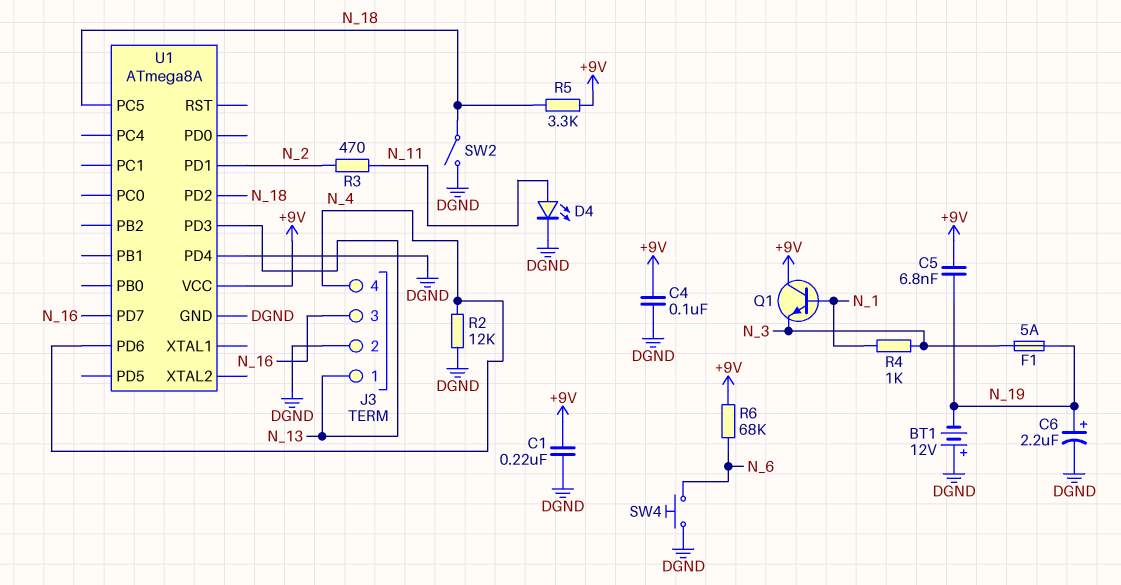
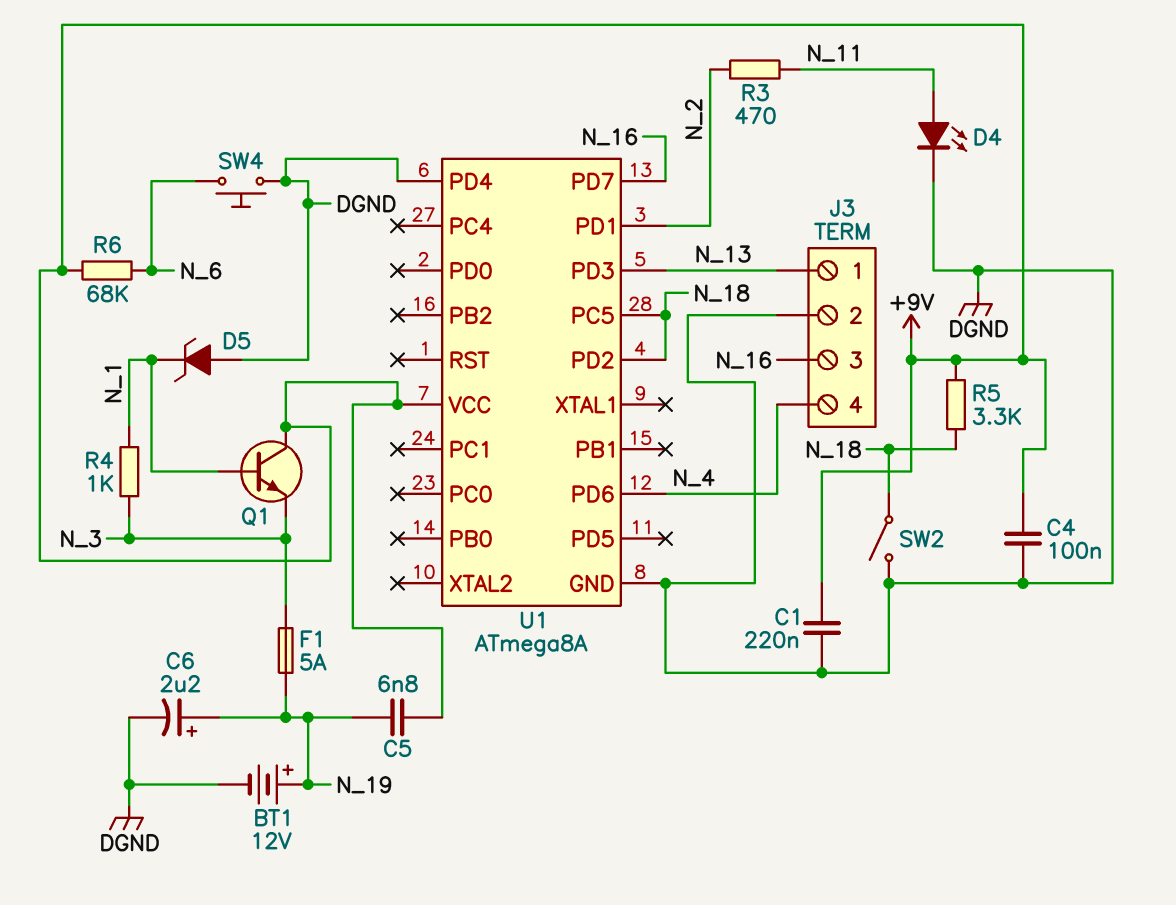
BT1: 12V (plus DGND, minus N_19) -> 12V (plus N_19, minus DGND)
D5: none -> zener (A DGND, K N_1)
R2: 12k (DGND, N_4) -> none

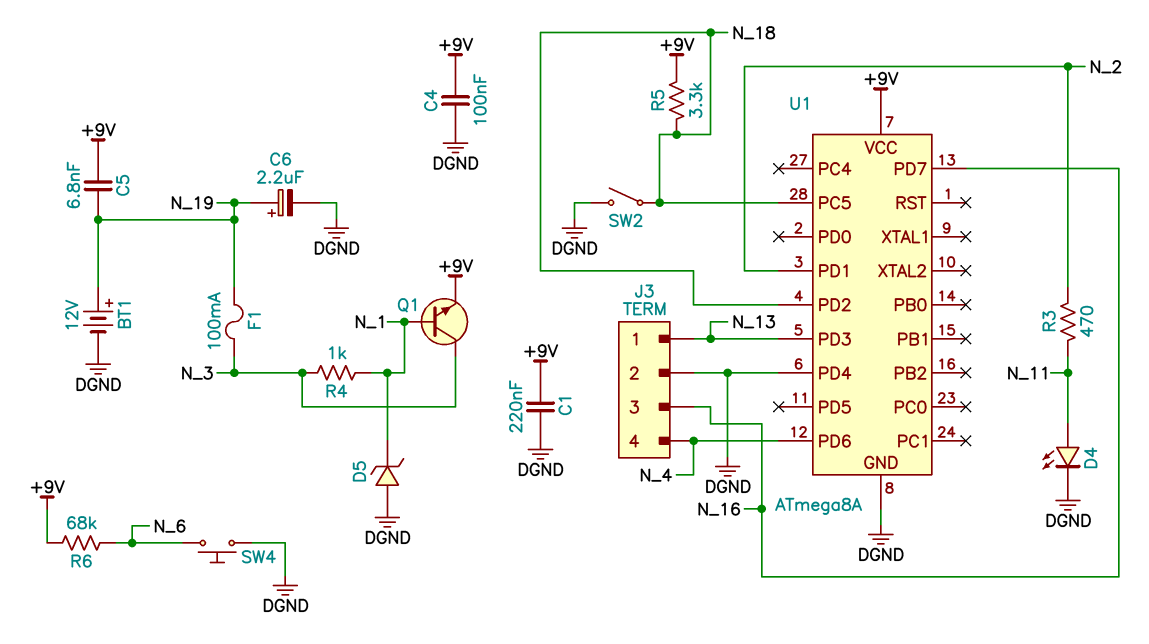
F1: 5A (N_3, N_19) -> 100mA (N_3, N_19)
Q1: NPN (B N_1, C +9V, E N_3) -> NPN (B N_1, C N_3, E +9V)

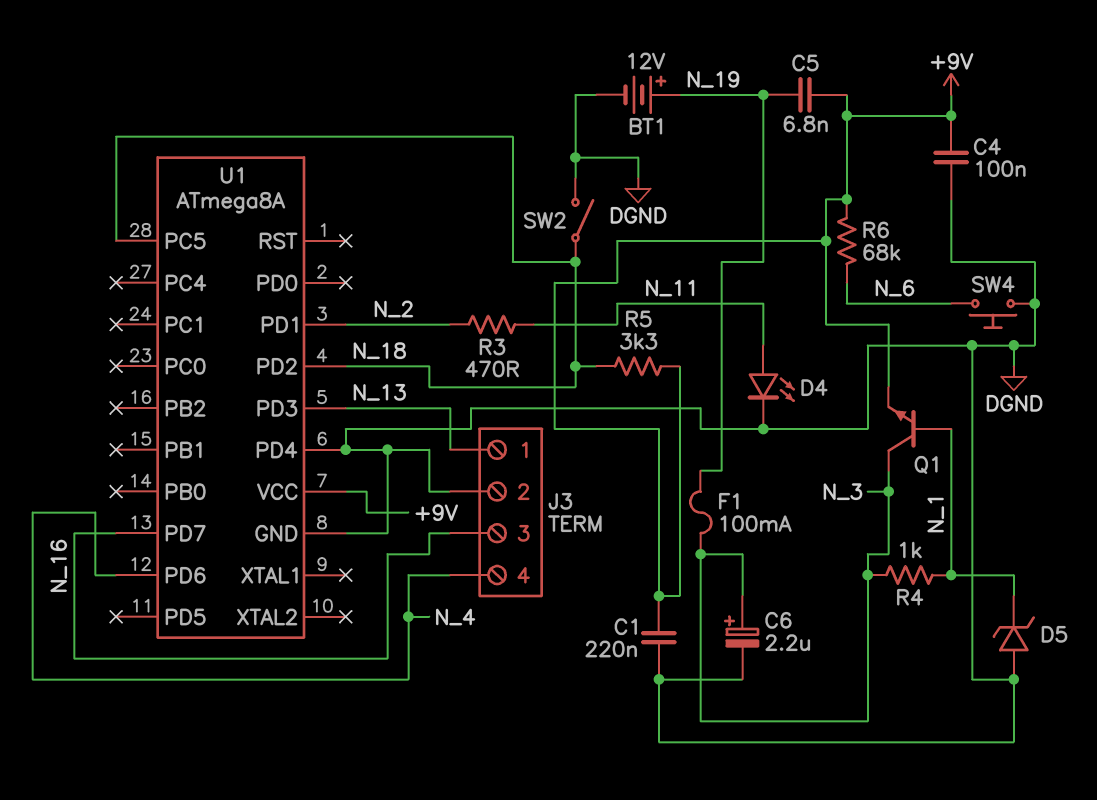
C6: 2.2uF (plus N_19, minus DGND) -> 2.2uF (plus N_3, minus DGND)

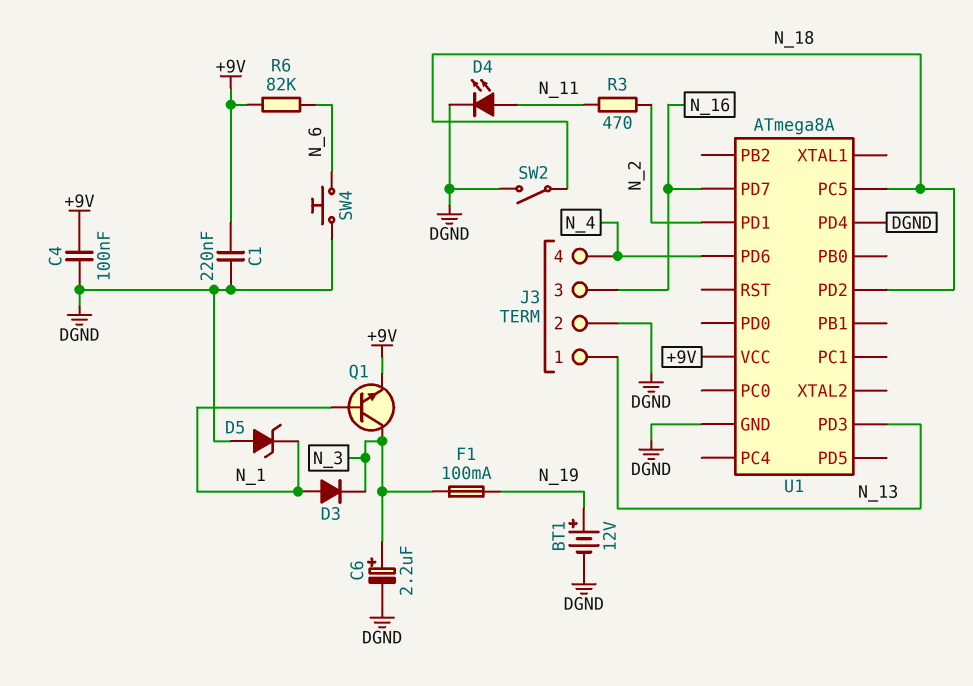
C5: 6.8nF (+9V, N_19) -> none
D3: none -> diode (A N_1, K N_3)
R4: 1k (N_1, N_3) -> none
R5: 3.3k (+9V, N_18) -> none
R6: 68k (+9V, N_6) -> 82k (+9V, N_6)

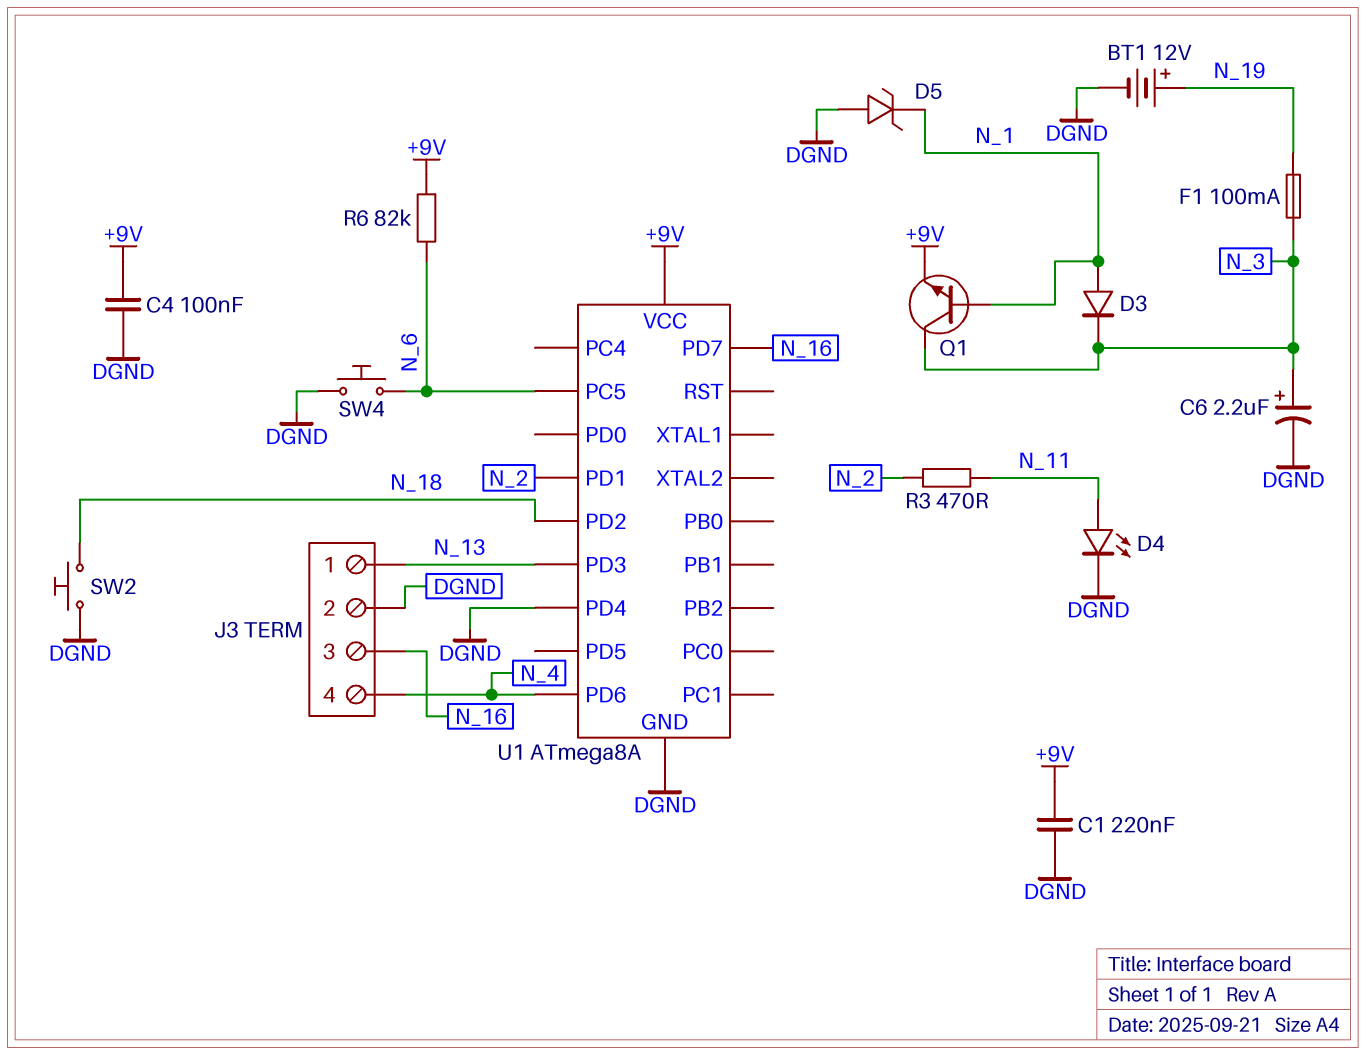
SW2: switch (DGND, N_18) -> button (DGND, N_18)
U1 pin PC5: N_18 -> N_6

